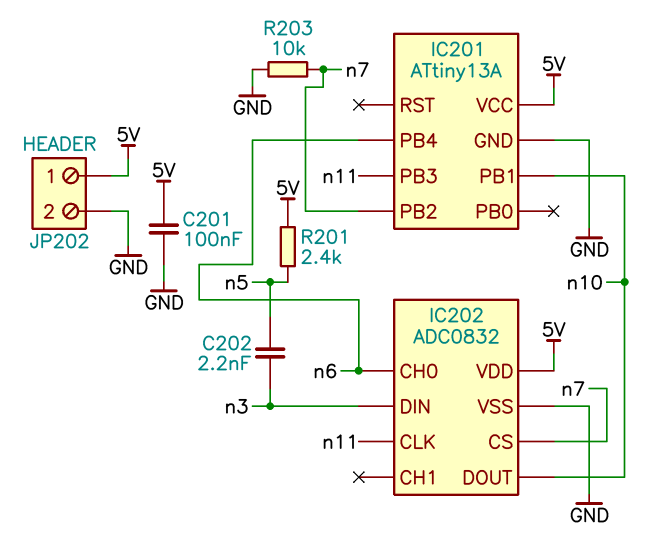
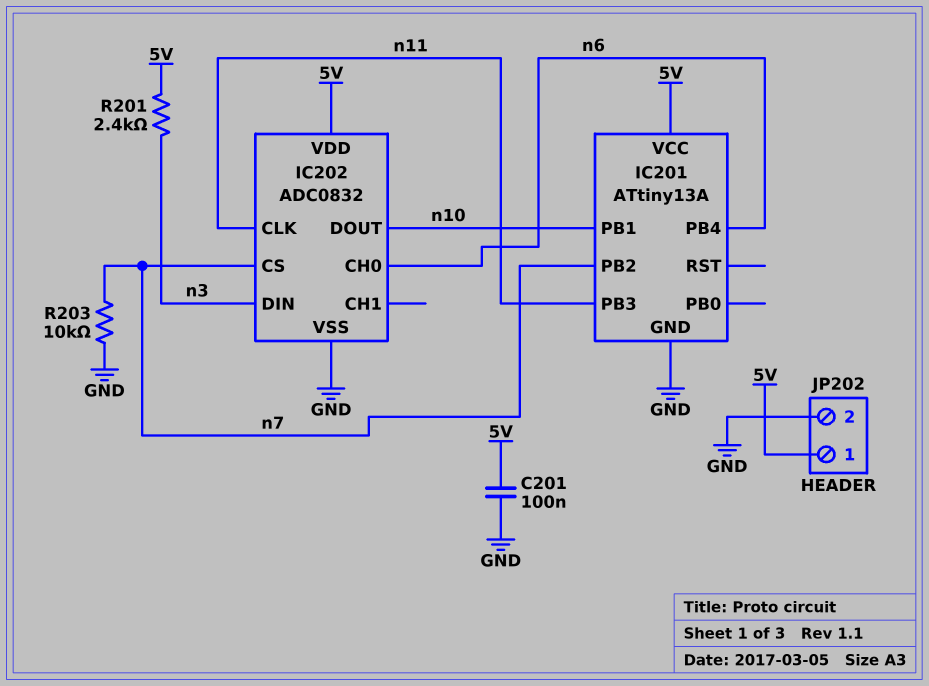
C202: 2.2nF (n3, n5) -> none
R201: 2.4k (5V, n5) -> 2.4k (5V, n3)

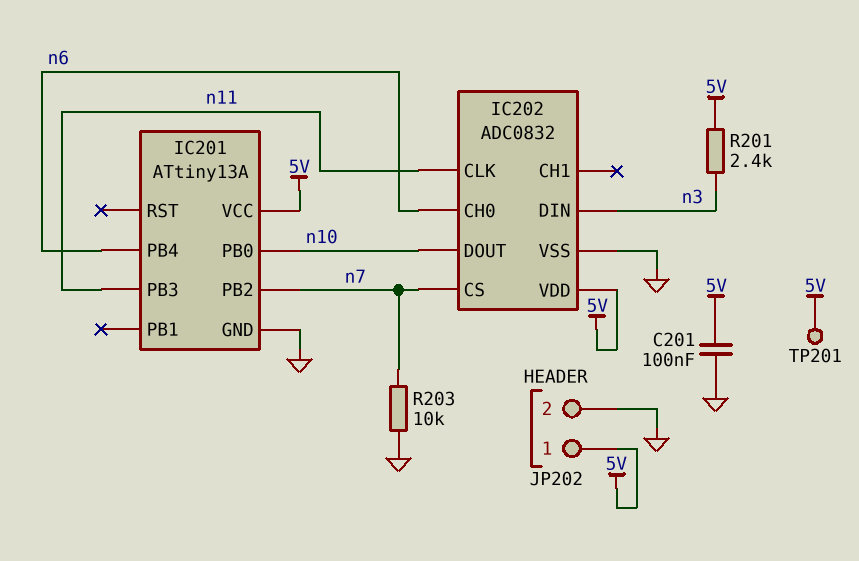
IC201 pin PB0: none -> n10
IC201 pin PB1: n10 -> none
TP201: none -> test point (5V)

